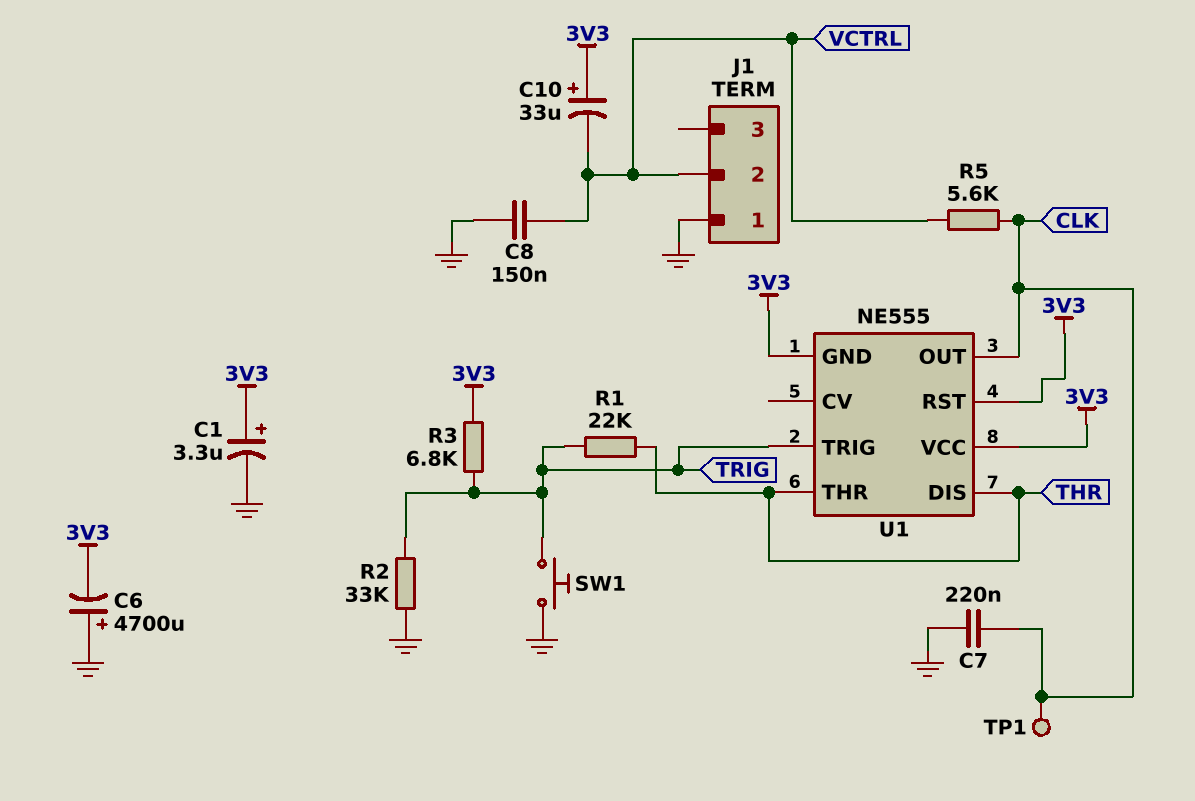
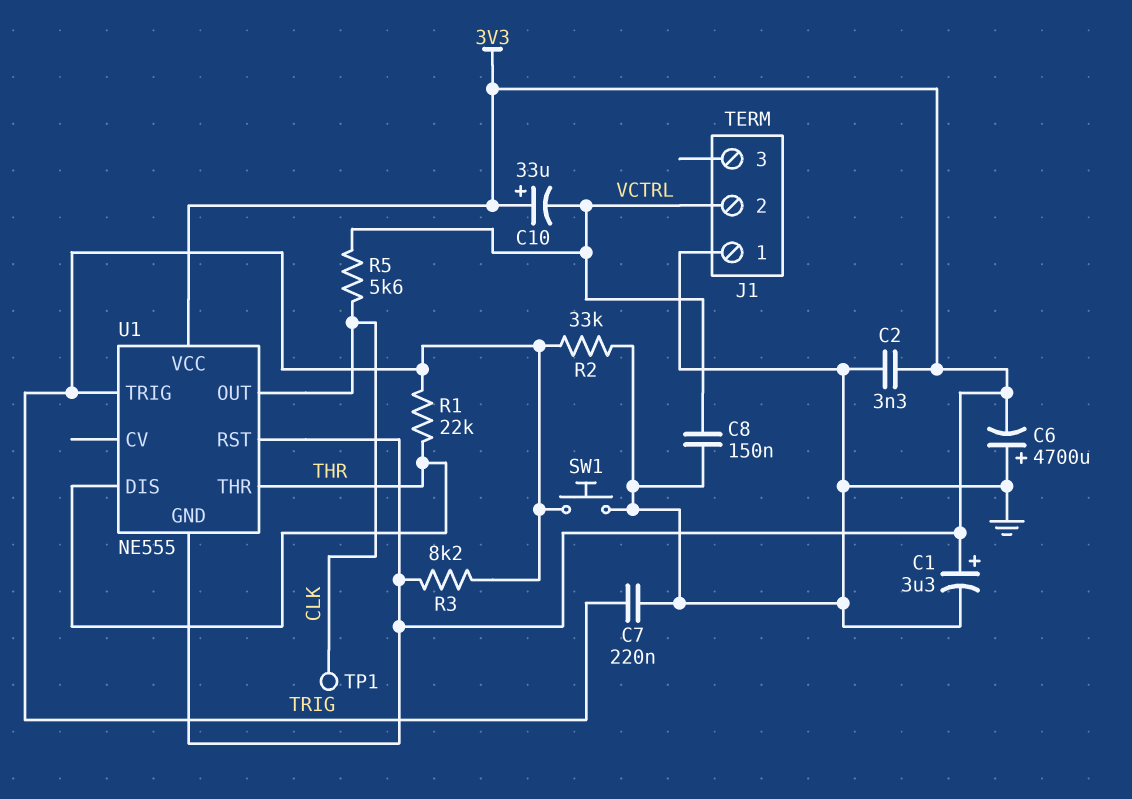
C2: none -> 3.3nF (3V3, GND)
C7: 220nF (CLK, GND) -> 220nF (GND, TRIG)
R3: 6.8k (3V3, TRIG) -> 8.2k (3V3, TRIG)

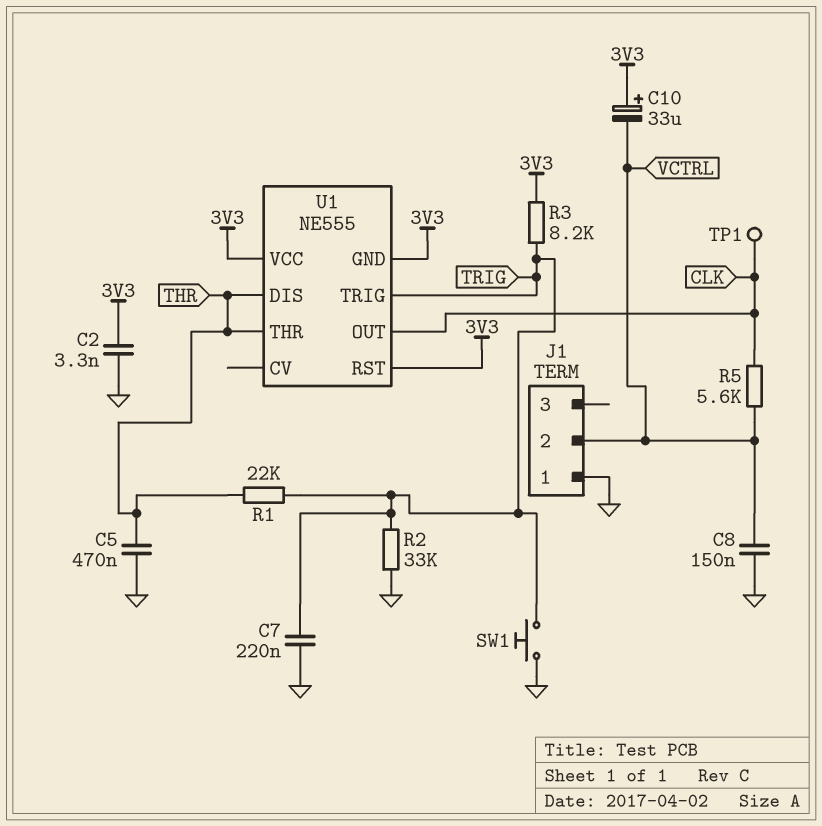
C1: 3.3uF (plus 3V3, minus GND) -> none
C5: none -> 470nF (GND, THR)
C6: 4700uF (plus GND, minus 3V3) -> none

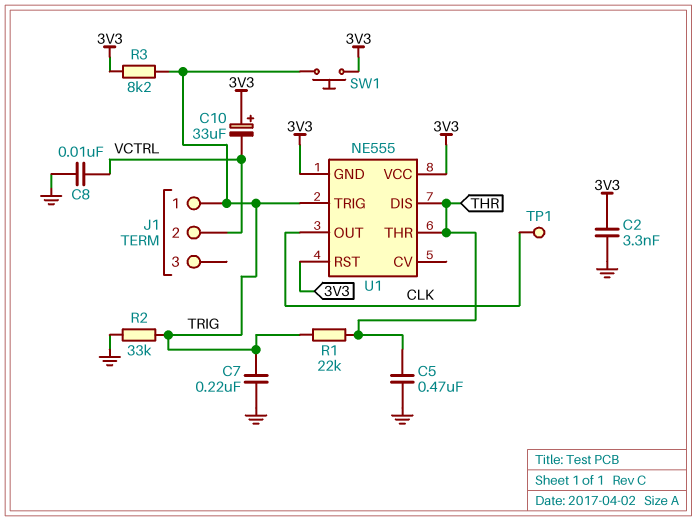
C8: 150nF (GND, VCTRL) -> 10nF (GND, VCTRL)
J1 pin 1: GND -> TRIG
R5: 5.6k (CLK, VCTRL) -> none
SW1: button (GND, TRIG) -> button (3V3, TRIG)

